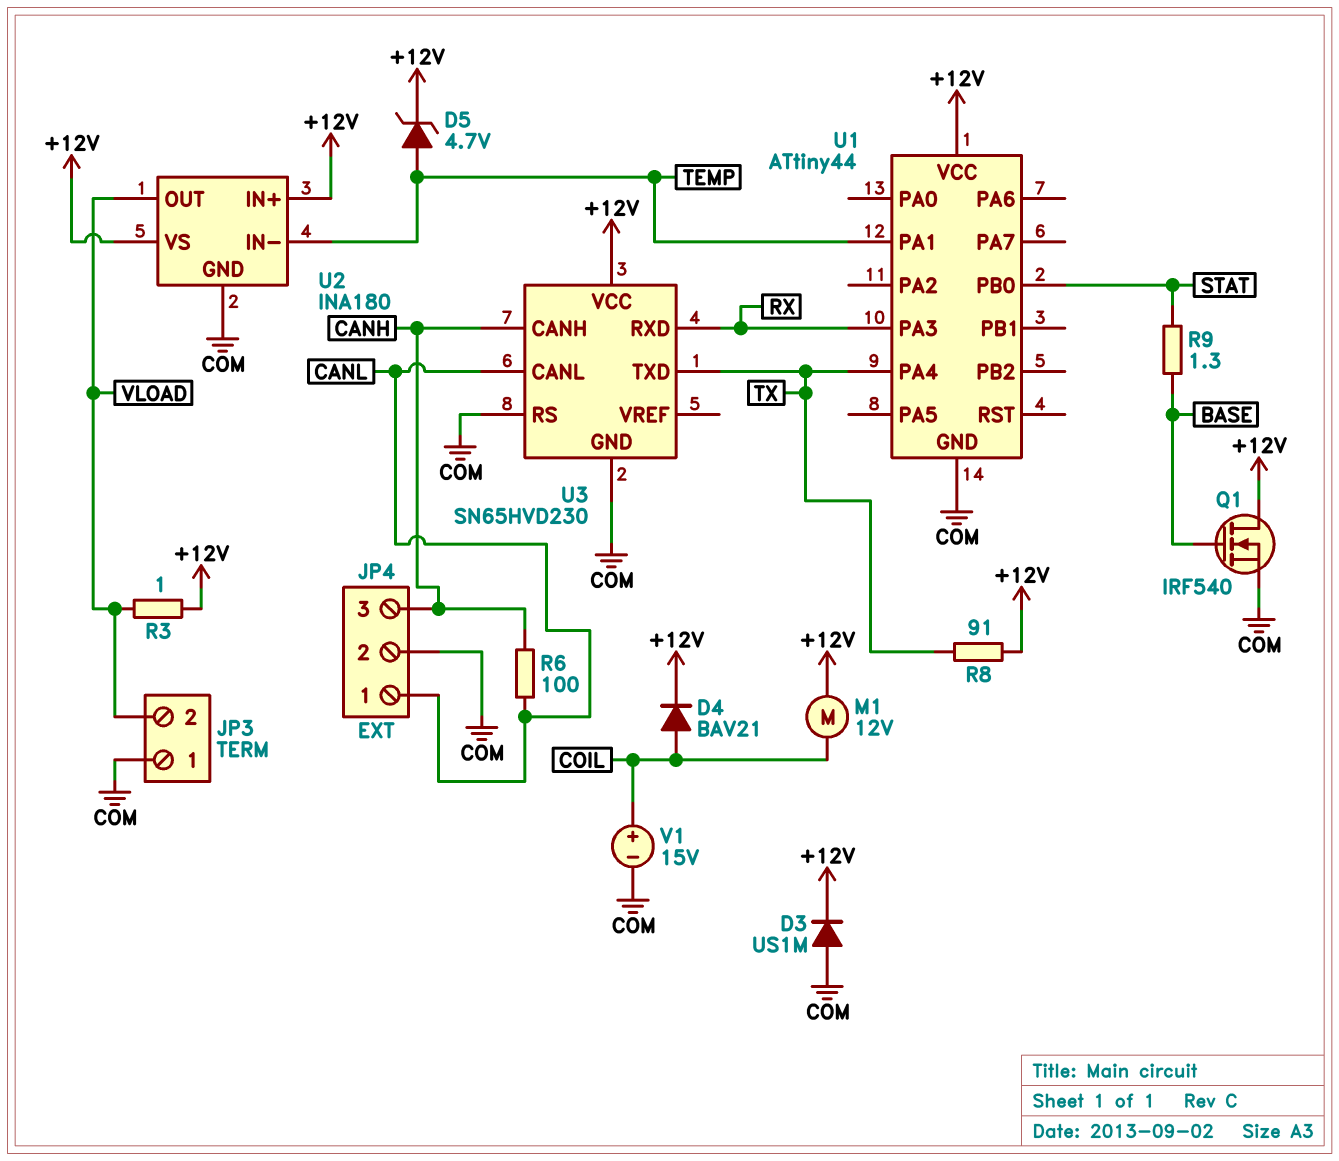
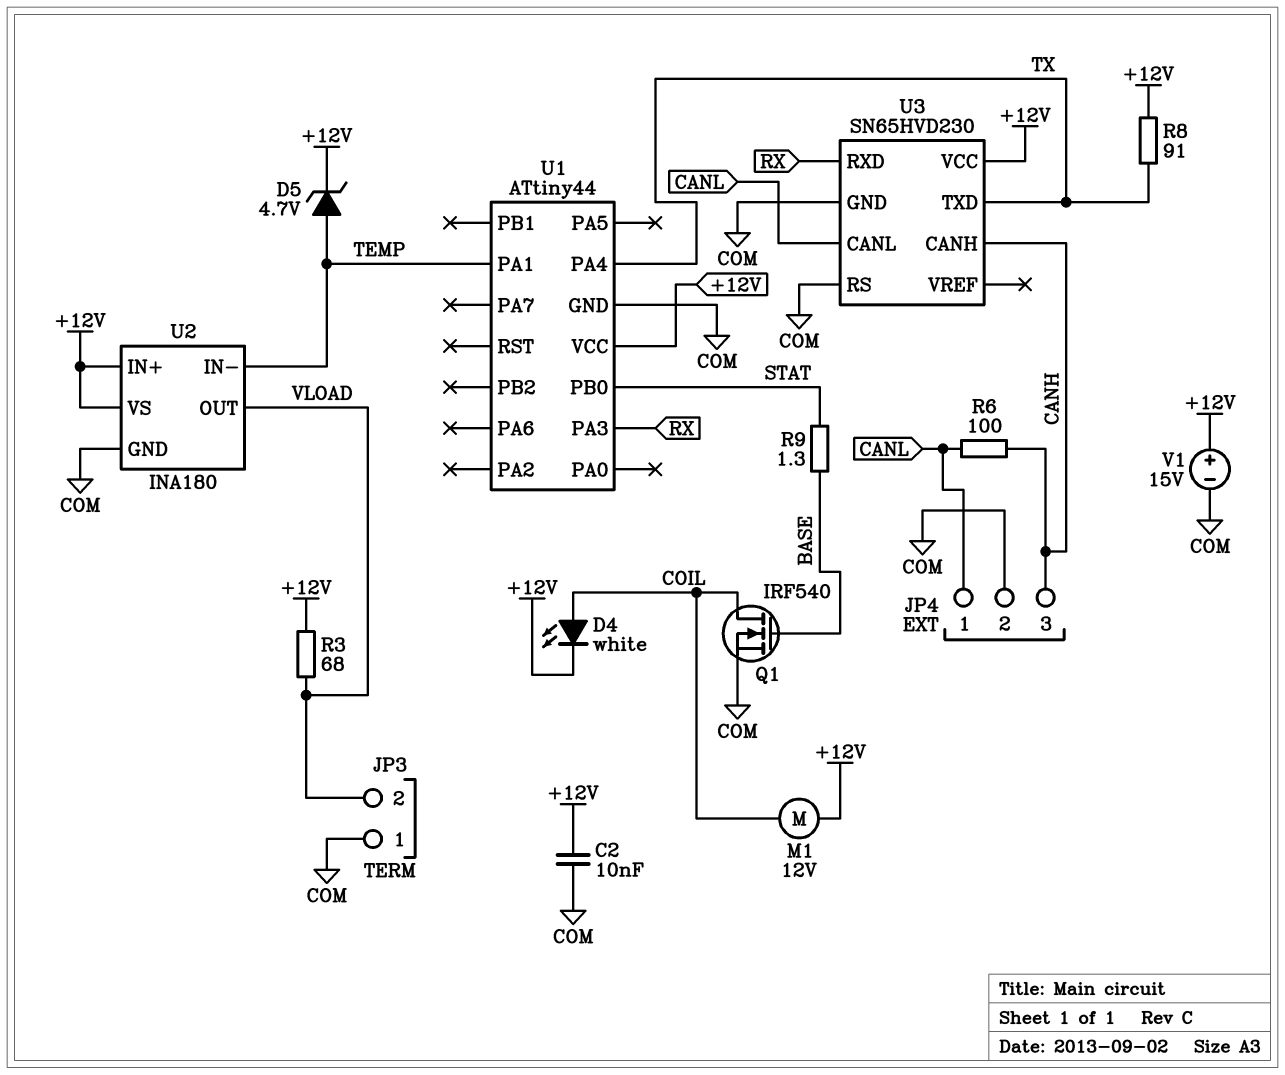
C2: none -> 10nF (+12V, COM)
D3: diode US1M (A COM, K +12V) -> none
D4: diode BAV21 (A COIL, K +12V) -> LED white (A COIL, K +12V)
Q1: NMOS IRF540 (G BASE, D +12V, S COM) -> NMOS IRF540 (G BASE, D COIL, S COM)
R3: 1 (+12V, VLOAD) -> 68 (+12V, VLOAD)
V1: 15V (plus COIL, minus COM) -> 15V (plus +12V, minus COM)

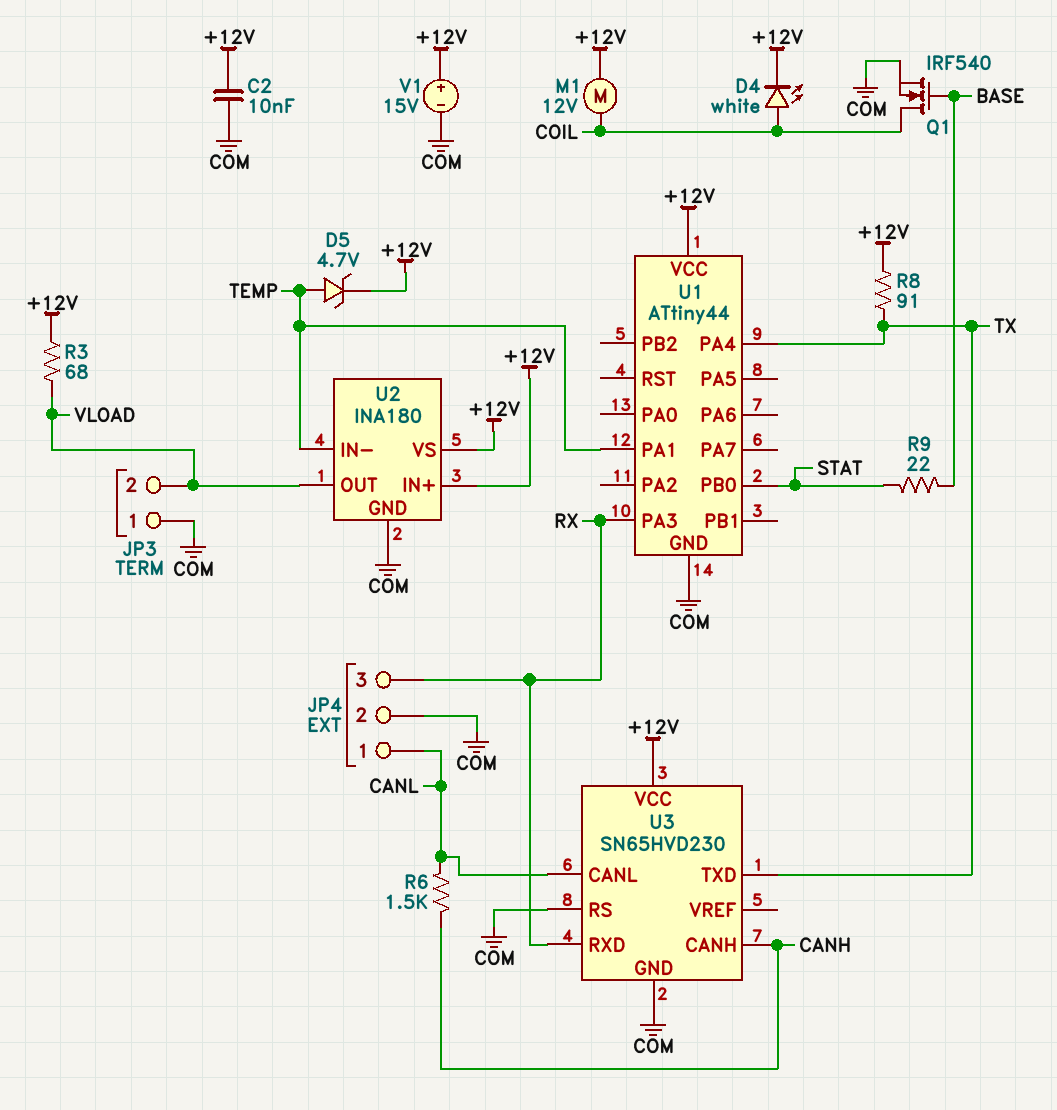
JP4 pin 3: CANH -> RX
R6: 100 (CANH, CANL) -> 1.5k (CANH, CANL)
R9: 1.3 (BASE, STAT) -> 22 (BASE, STAT)

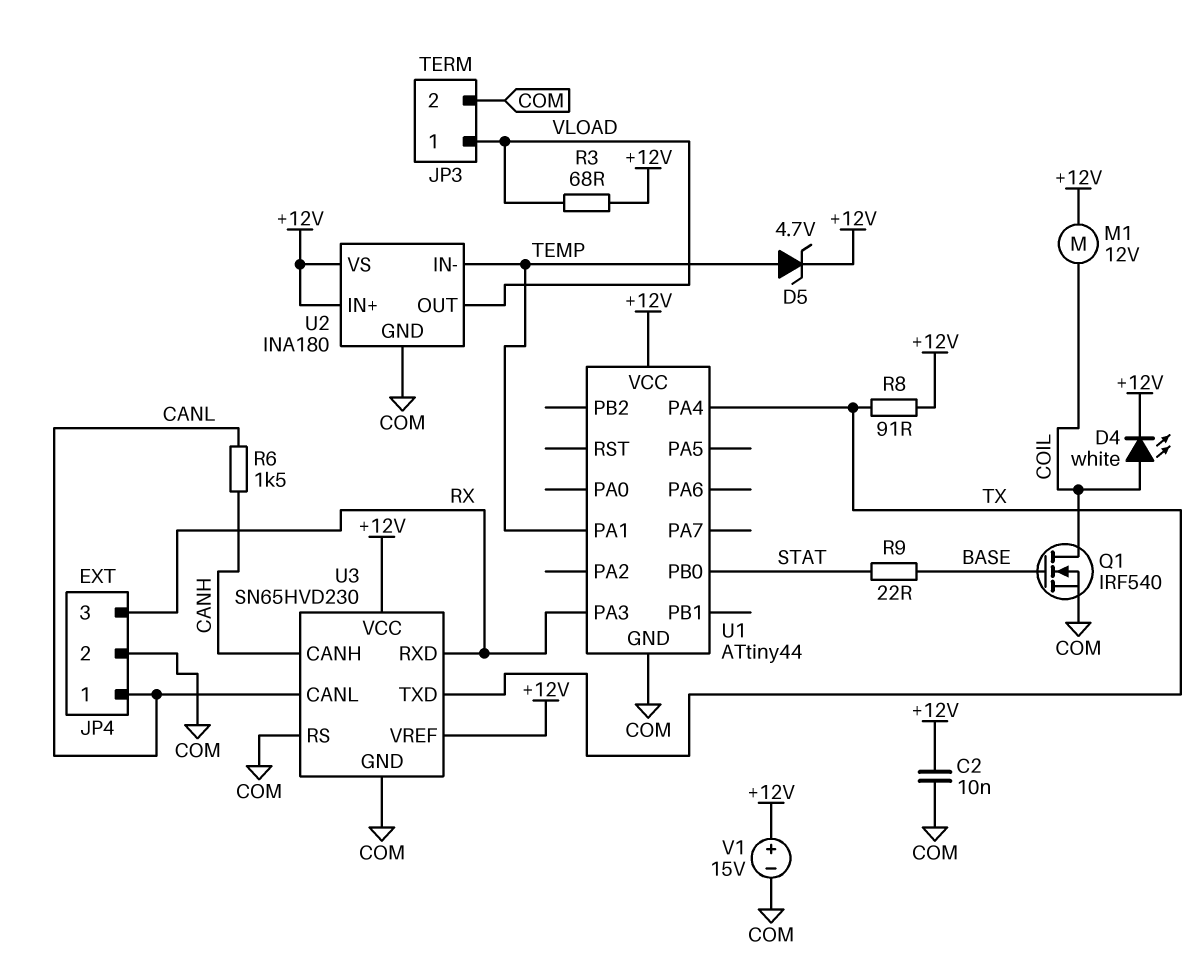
JP3 pin 1: COM -> VLOAD
JP3 pin 2: VLOAD -> COM
U3 pin VREF: none -> +12V

